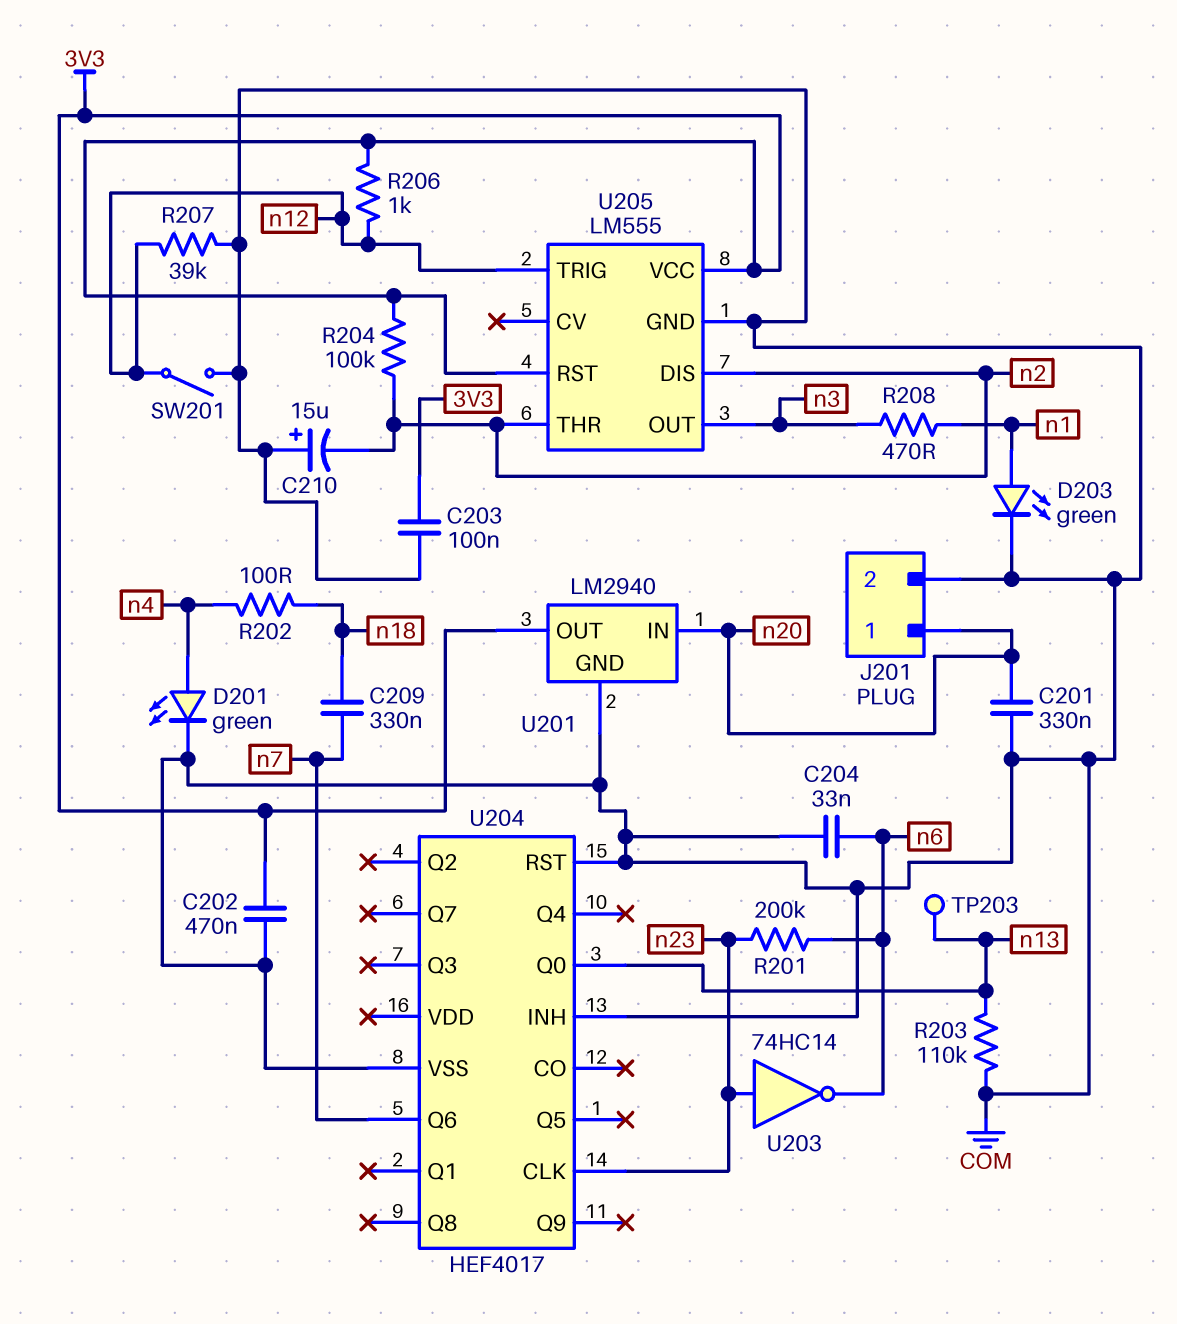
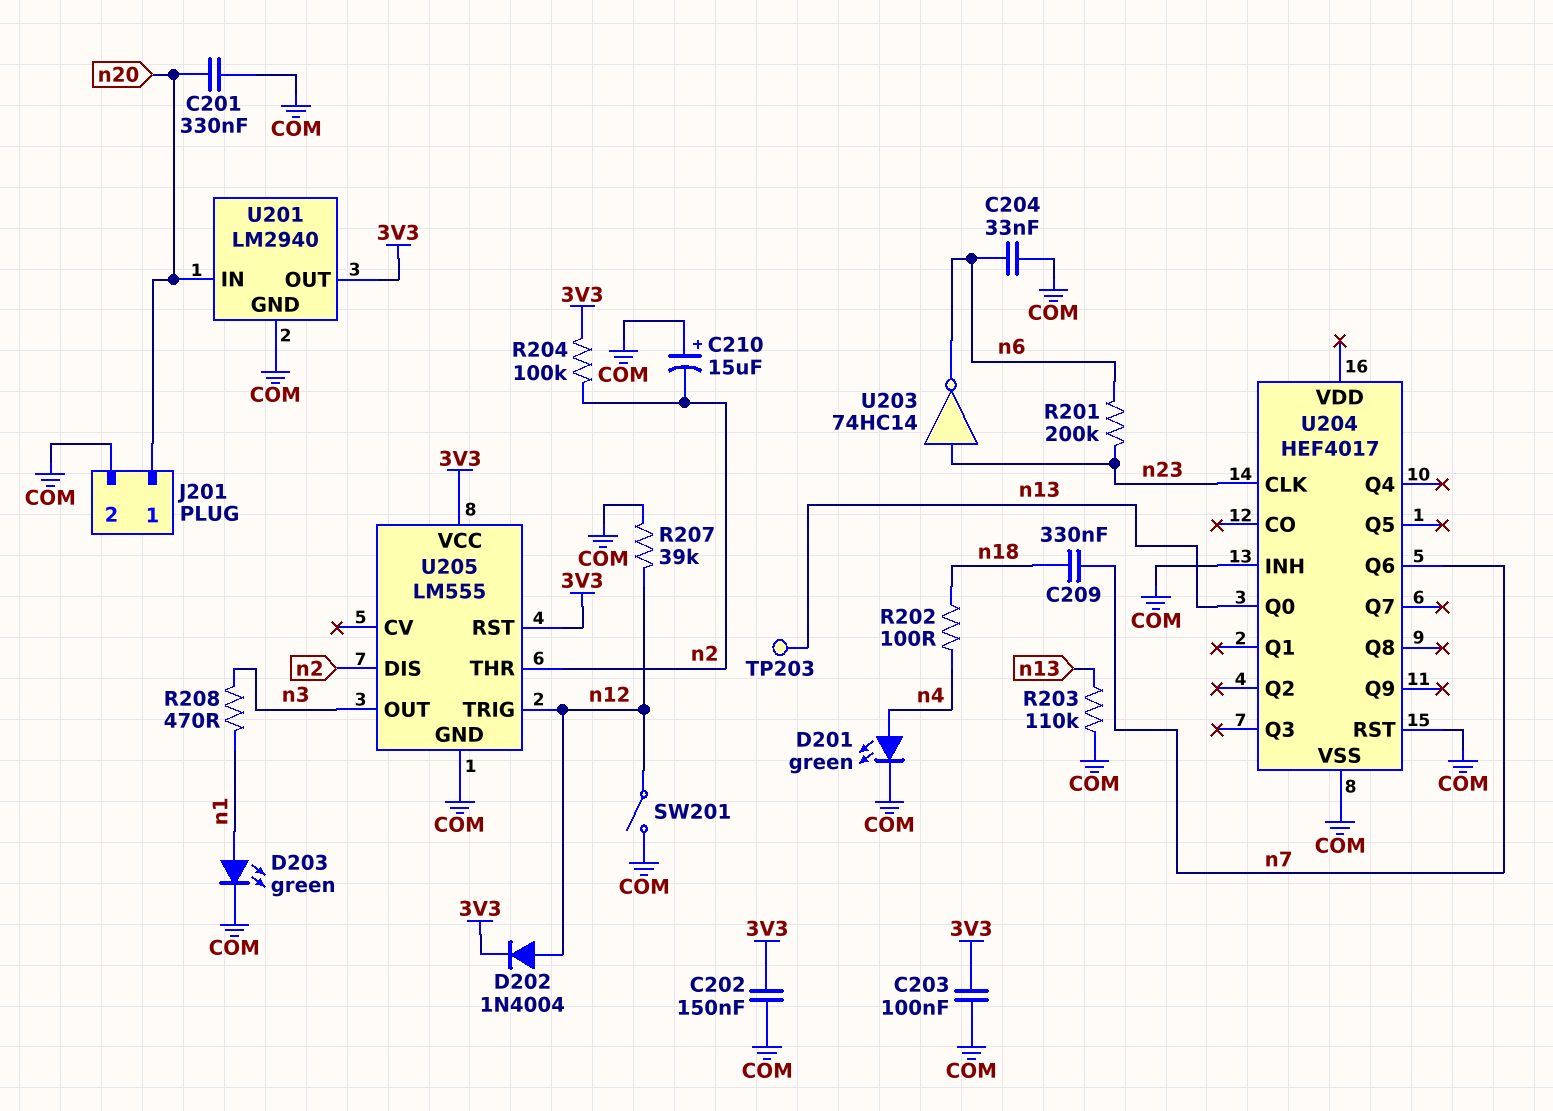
C202: 470nF (3V3, COM) -> 150nF (3V3, COM)
D202: none -> diode 1N4004 (A n12, K 3V3)
R206: 1k (3V3, n12) -> none

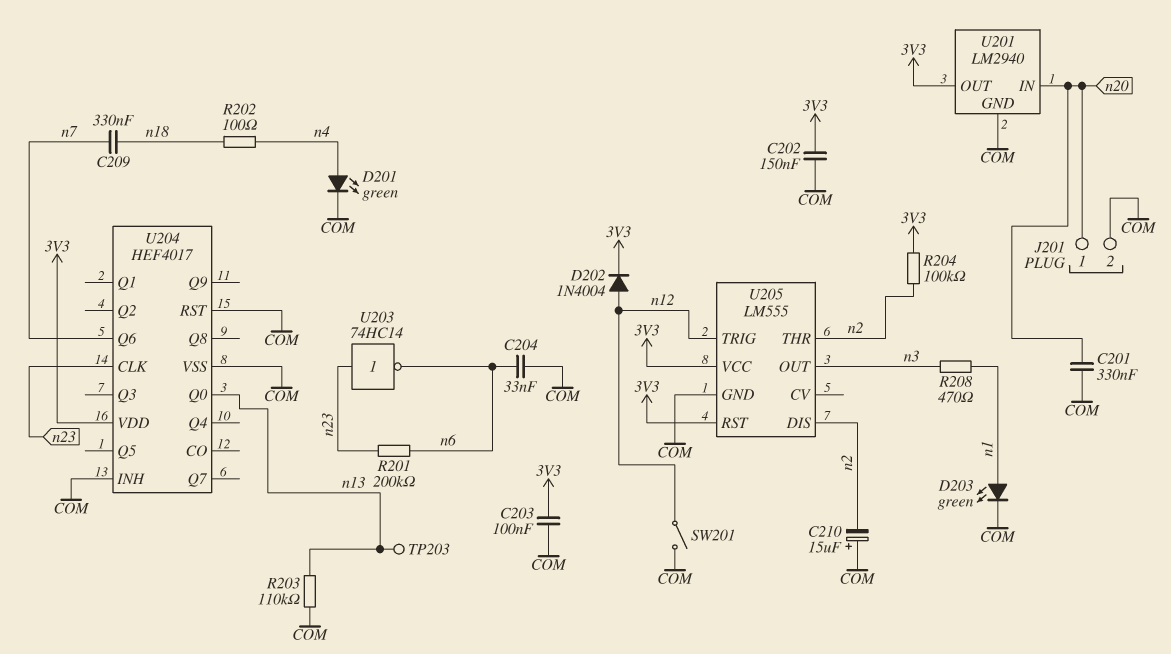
R207: 39k (COM, n12) -> none
U204 pin VDD: none -> 3V3

